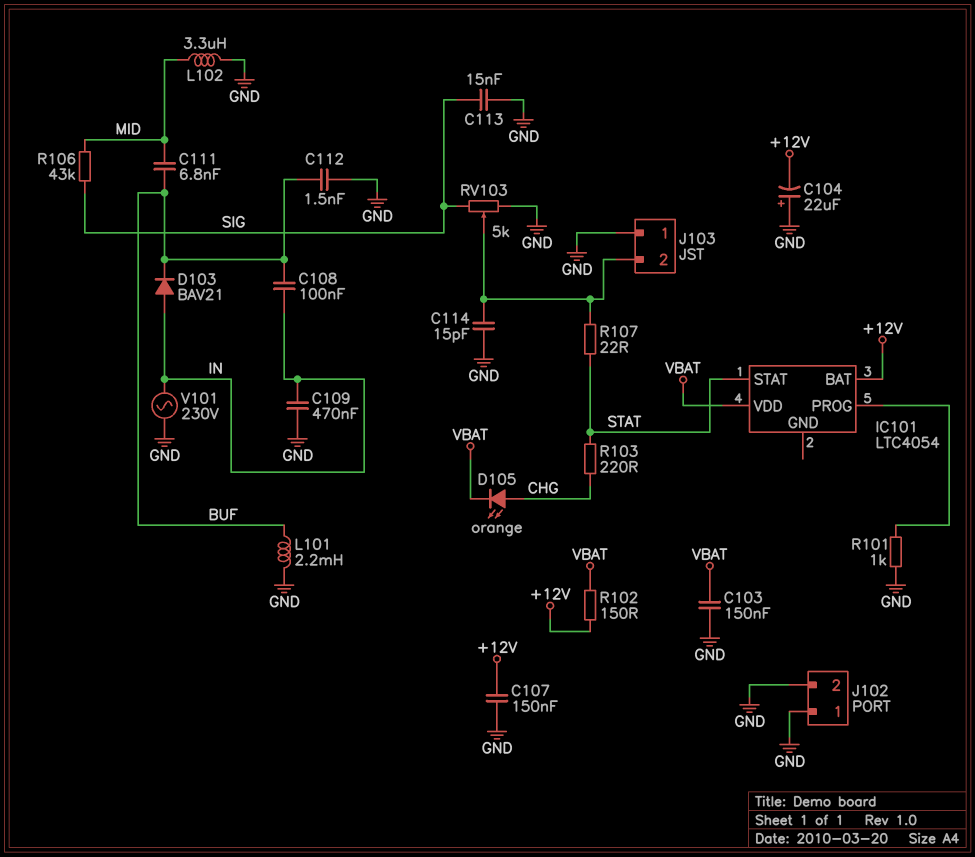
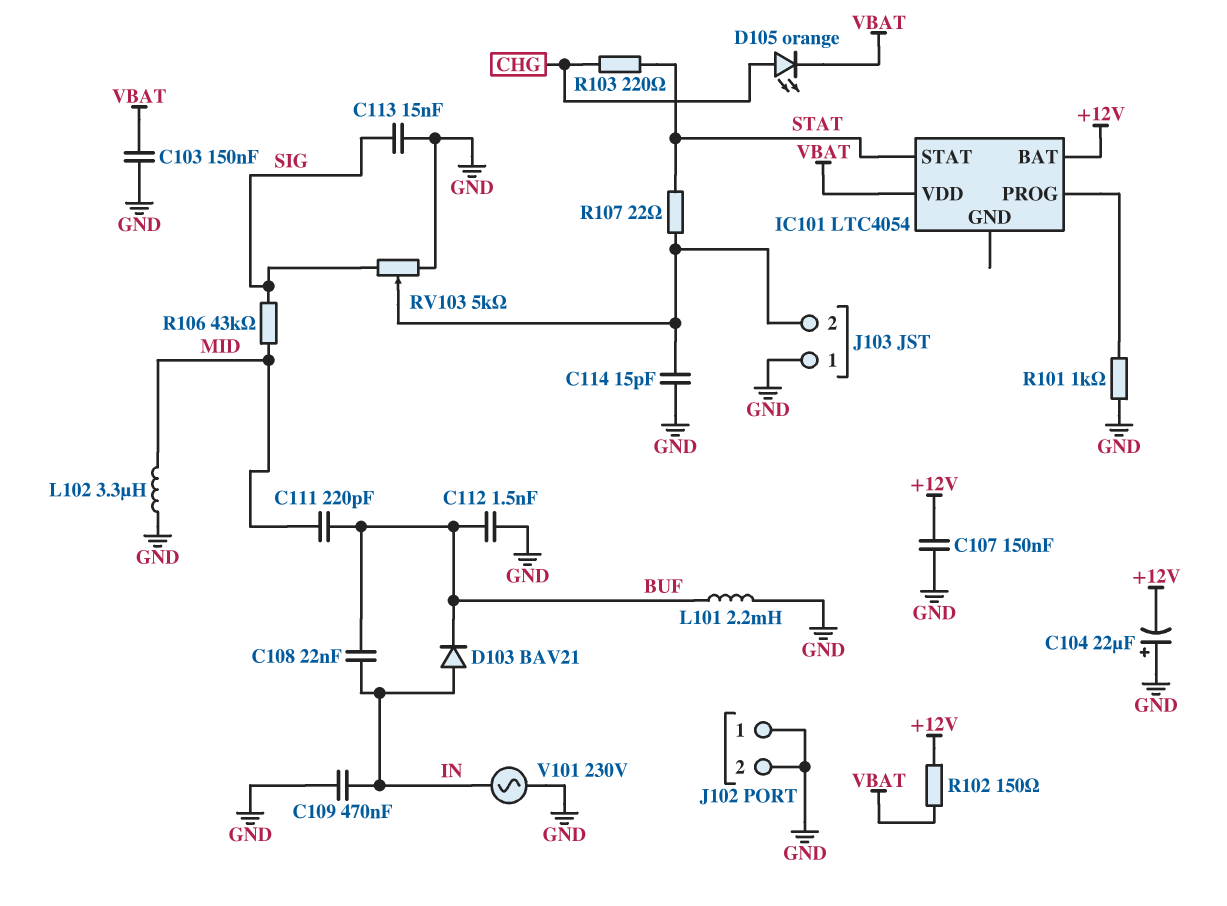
C108: 100nF (BUF, IN) -> 22nF (BUF, IN)
C111: 6.8nF (BUF, MID) -> 220pF (BUF, MID)

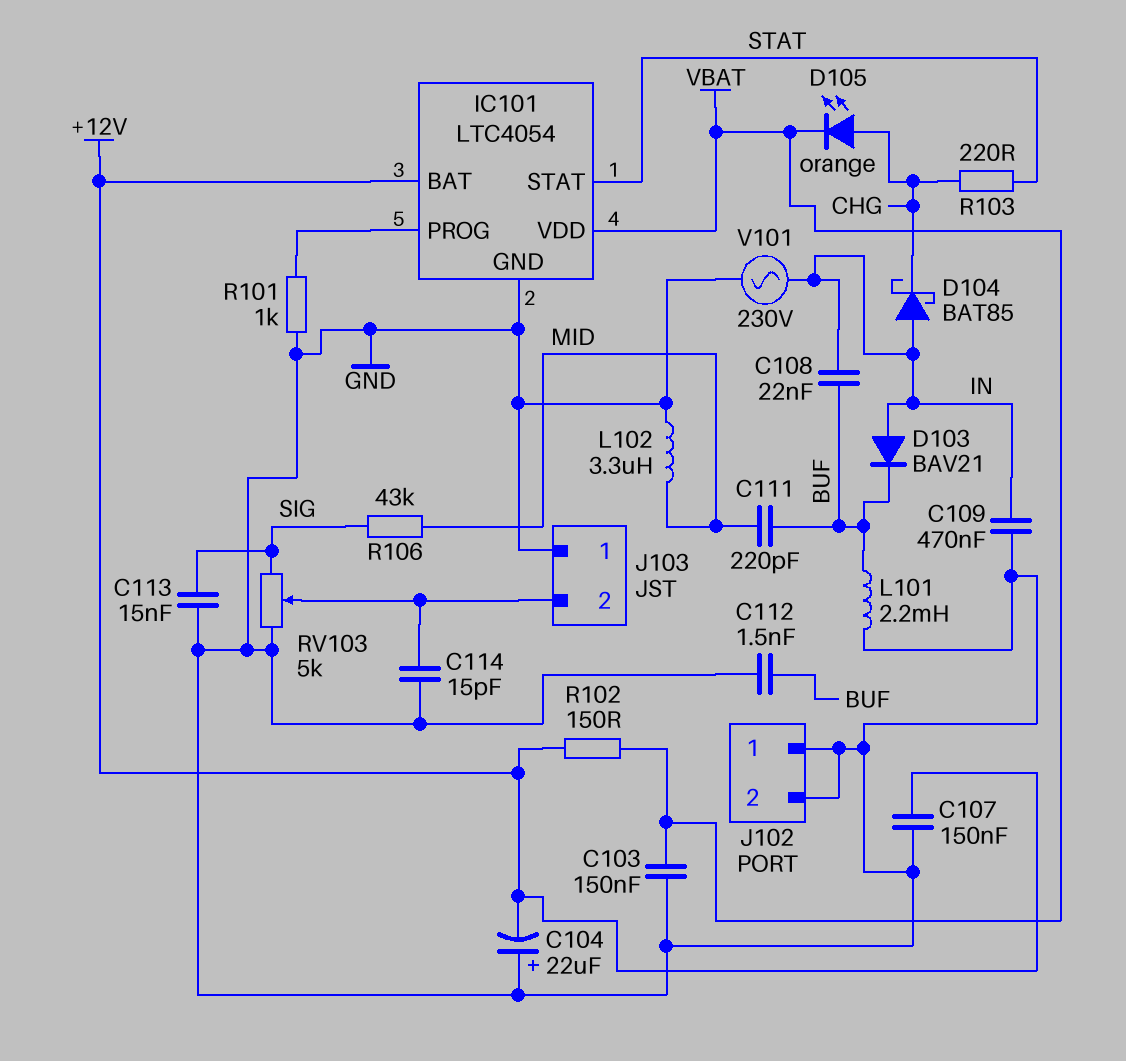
D104: none -> schottky BAT85 (A IN, K CHG)
IC101 pin GND: none -> GND
R107: 22 (J103/2, STAT) -> none

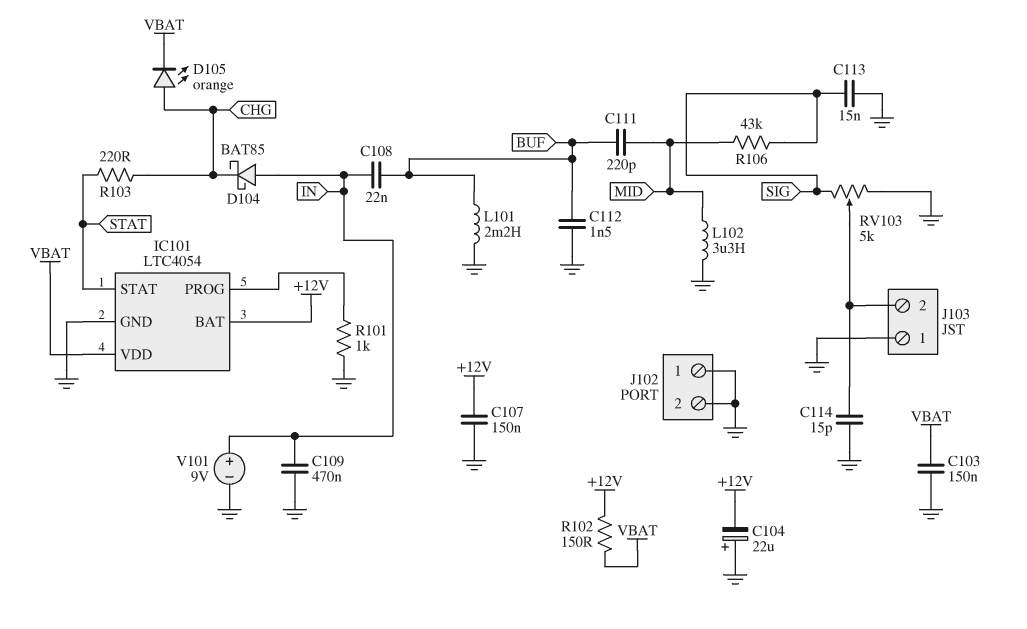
D103: diode BAV21 (A IN, K BUF) -> none
V101: AC 230V (GND, IN) -> 9V (plus IN, minus GND)

